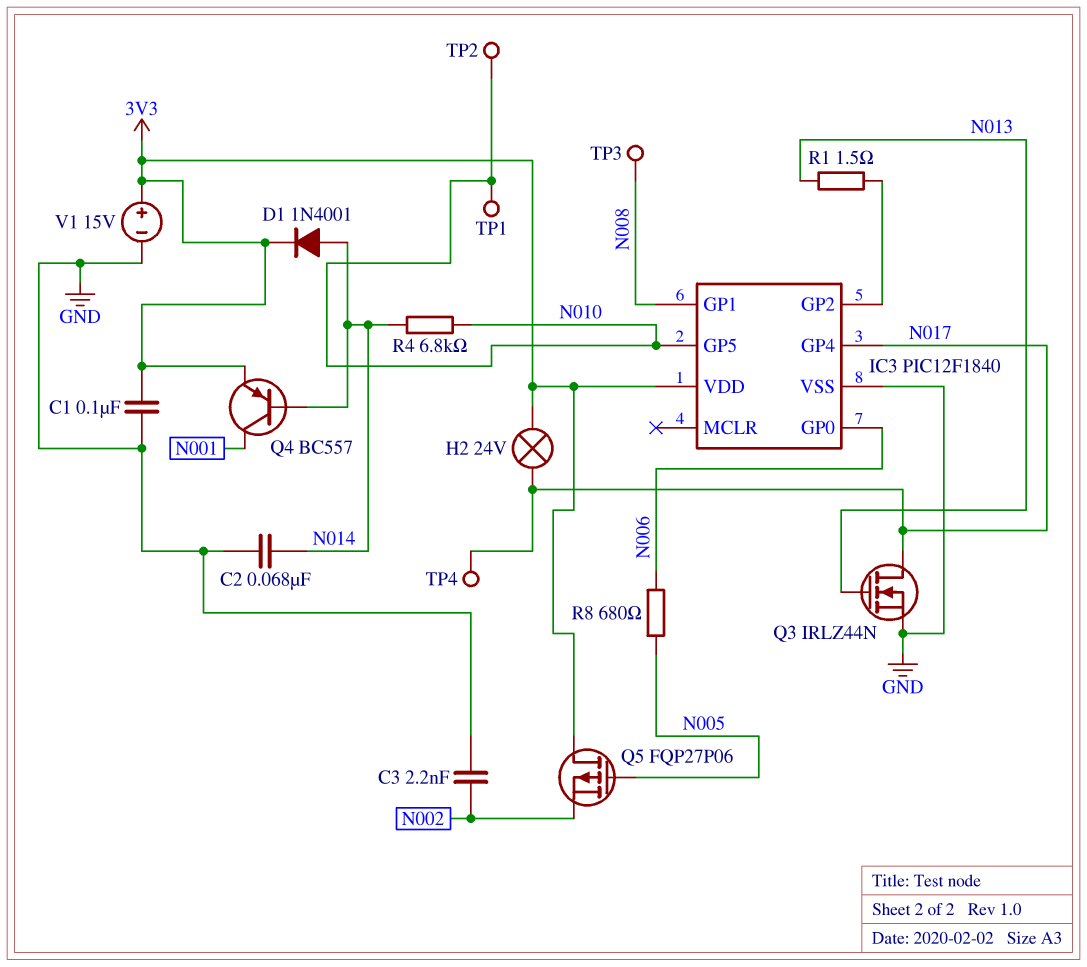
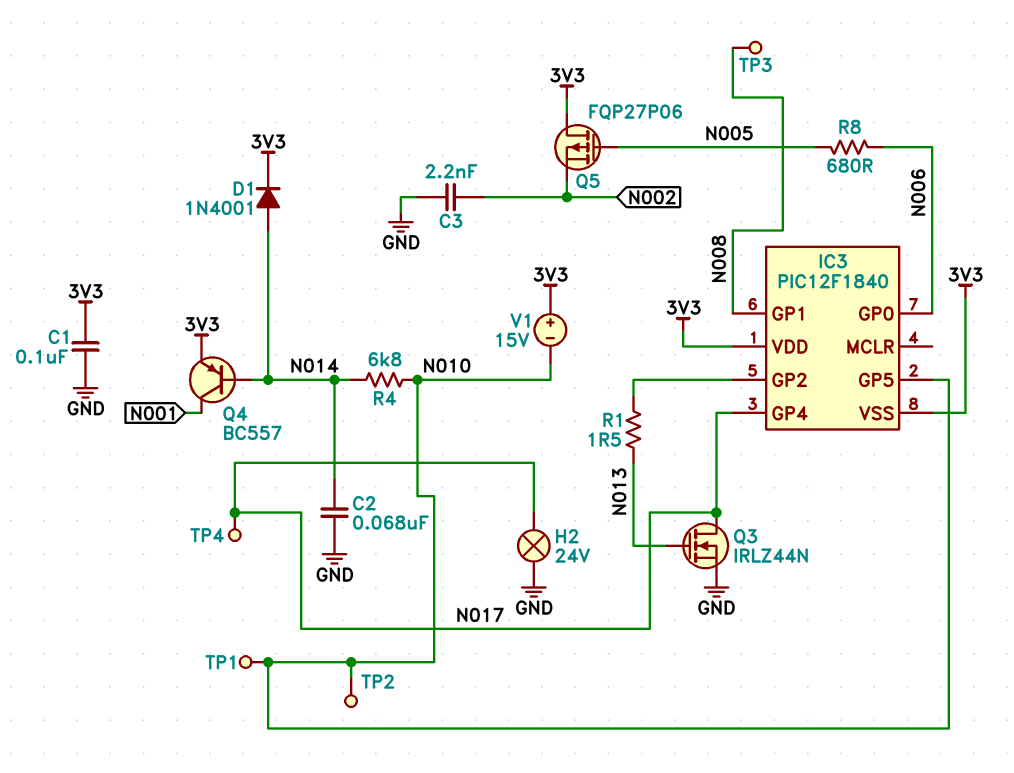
H2: lamp 24V (3V3, N017) -> lamp 24V (GND, N017)
IC3 pin VSS: GND -> 3V3
V1: 15V (plus 3V3, minus GND) -> 15V (plus 3V3, minus N010)

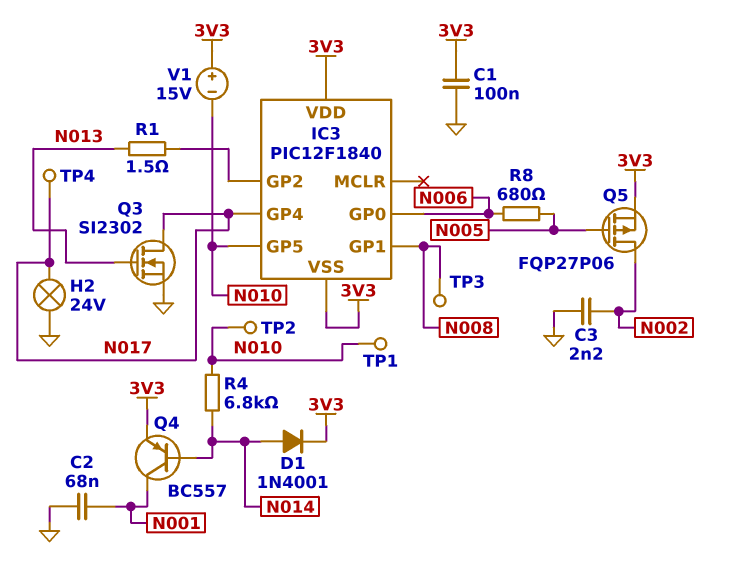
C2: 68nF (GND, N014) -> 68nF (GND, N001)
Q3: NMOS IRLZ44N (G N013, D N017, S GND) -> NMOS SI2302 (G N013, D N017, S GND)
Q5: PMOS FQP27P06 (G N005, D 3V3, S N002) -> PMOS FQP27P06 (G N005, D N002, S 3V3)

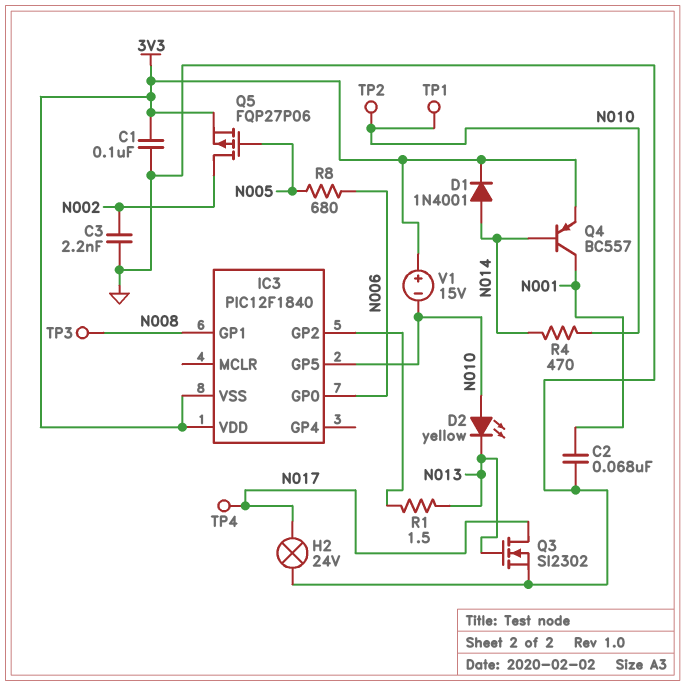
D2: none -> LED yellow (A N010, K N013)
IC3 pin GP4: N017 -> none
R4: 6.8k (N010, N014) -> 470 (N010, N014)

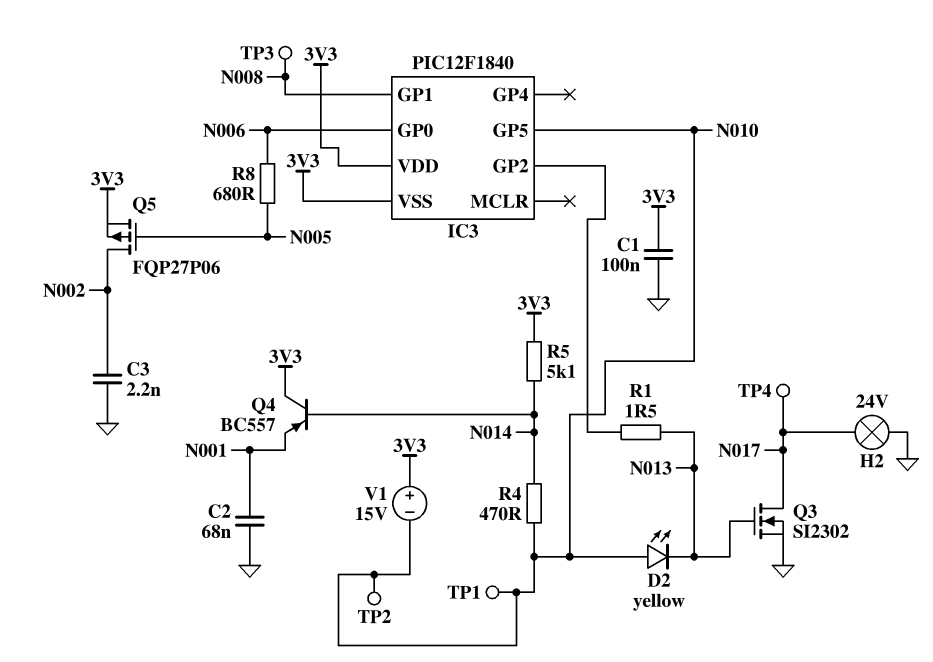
D1: diode 1N4001 (A N014, K 3V3) -> none
Q4: PNP BC557 (B N014, C N001, E 3V3) -> PNP BC557 (B N014, C 3V3, E N001)
R5: none -> 5.1k (3V3, N014)

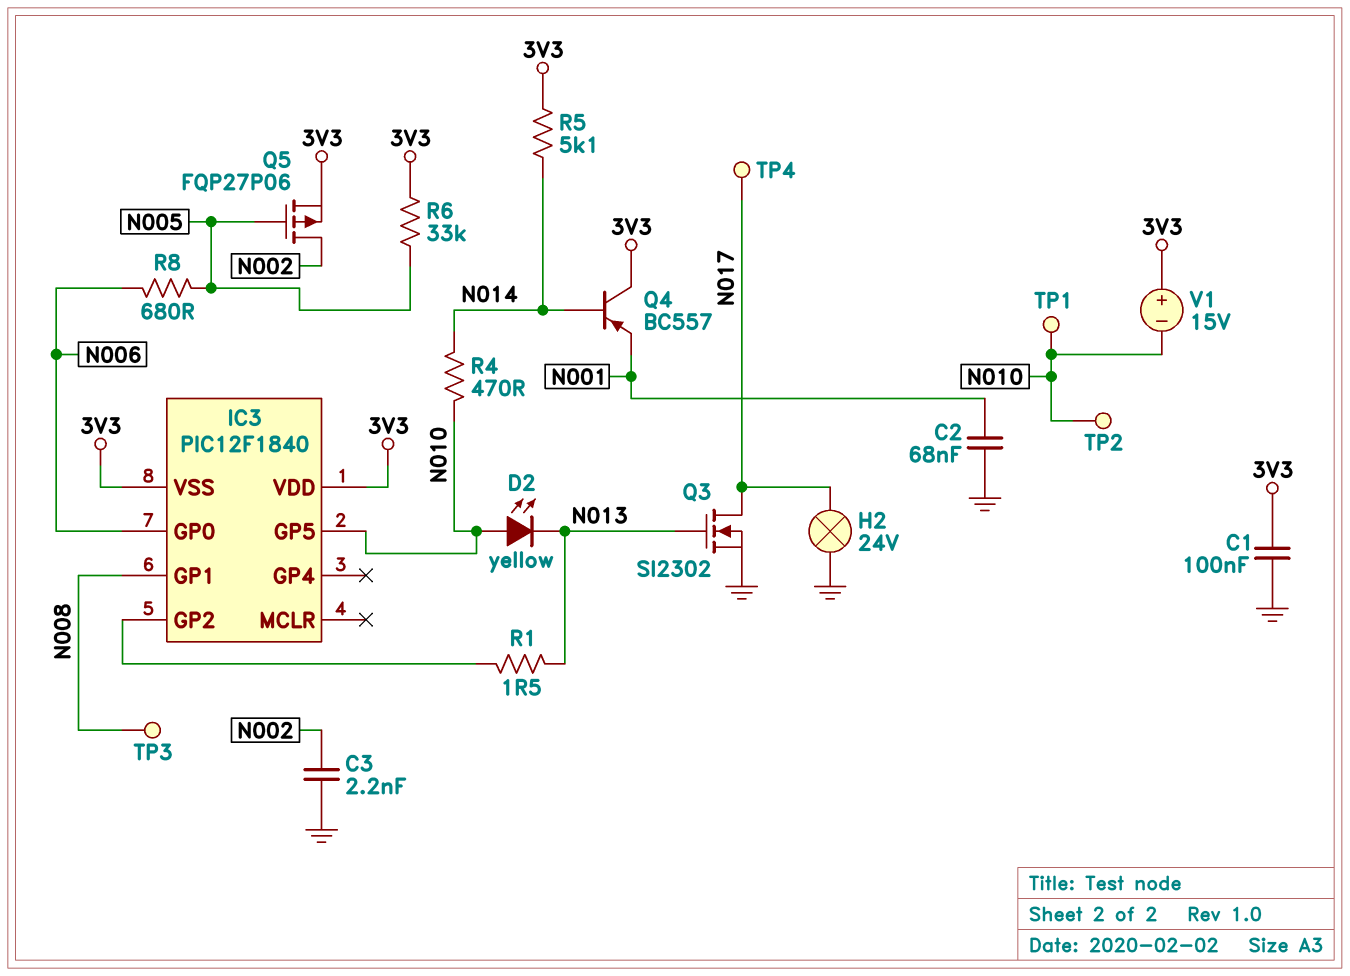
R6: none -> 33k (3V3, N005)

